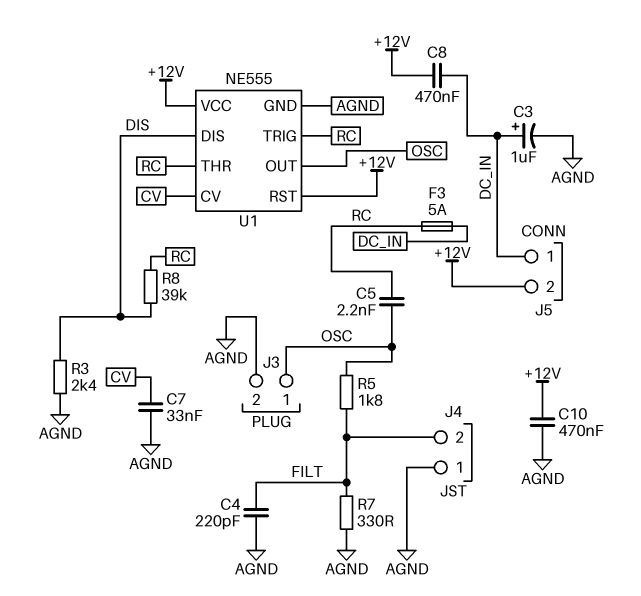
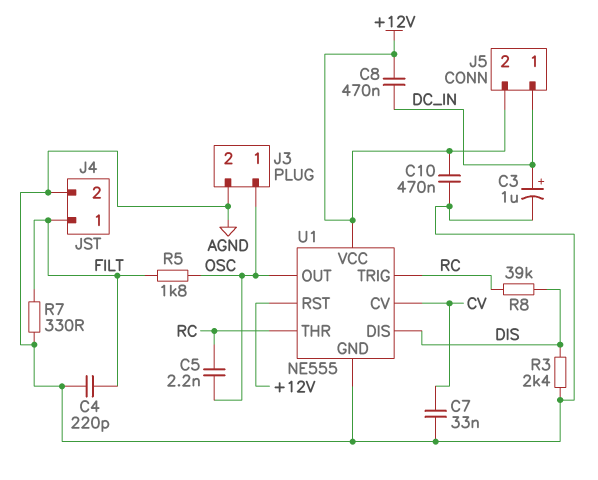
F3: 5A (DC_IN, RC) -> none
J4 pin 1: AGND -> FILT
J4 pin 2: FILT -> AGND

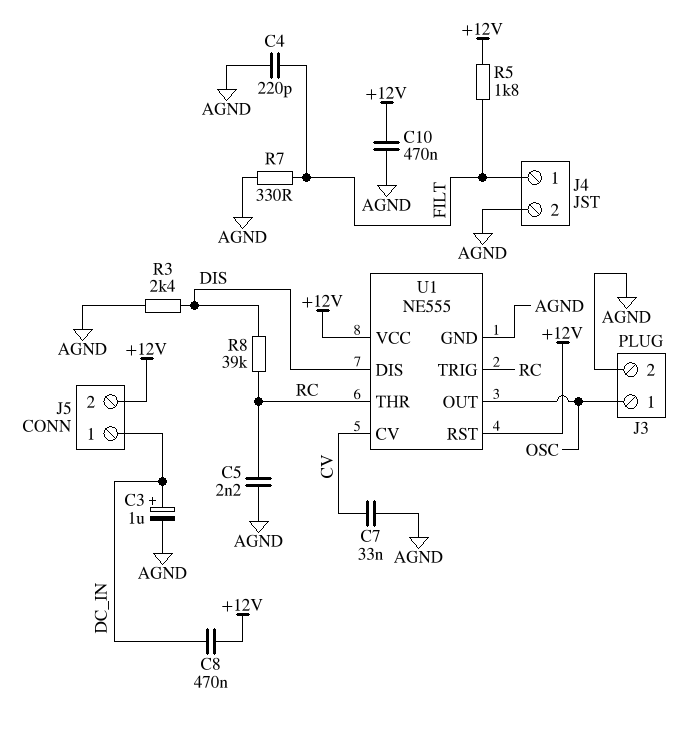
C5: 2.2nF (OSC, RC) -> 2.2nF (AGND, RC)
R5: 1.8k (FILT, OSC) -> 1.8k (+12V, FILT)

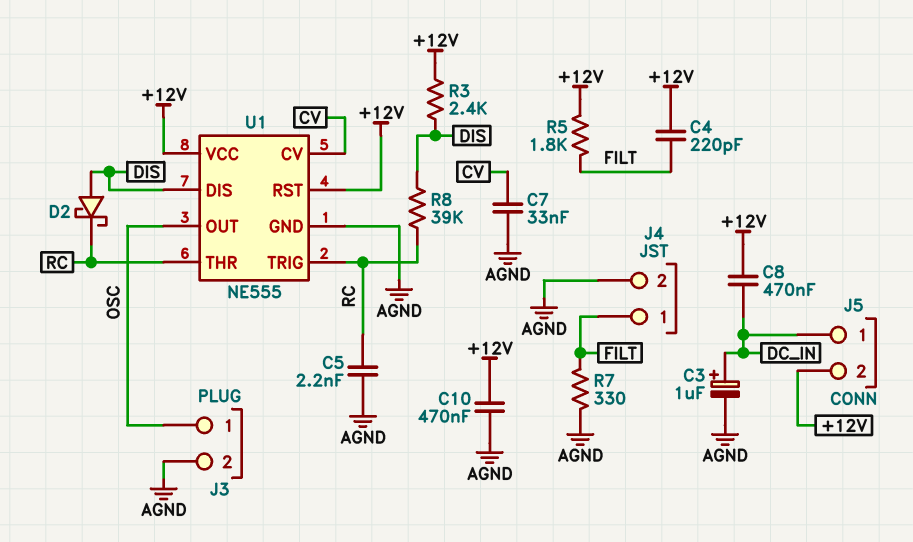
C4: 220pF (AGND, FILT) -> 220pF (+12V, FILT)
D2: none -> schottky (A DIS, K RC)
R3: 2.4k (AGND, DIS) -> 2.4k (+12V, DIS)

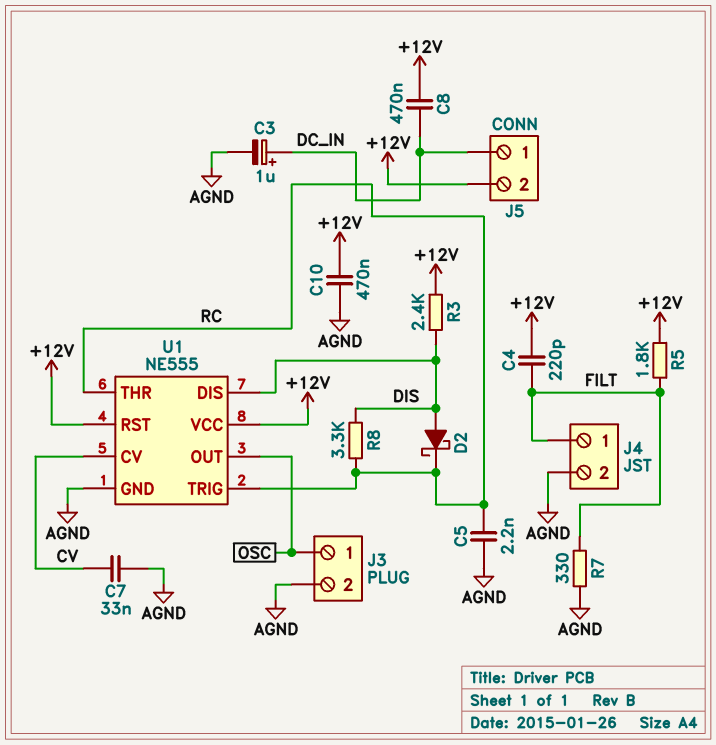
R8: 39k (DIS, RC) -> 3.3k (DIS, RC)

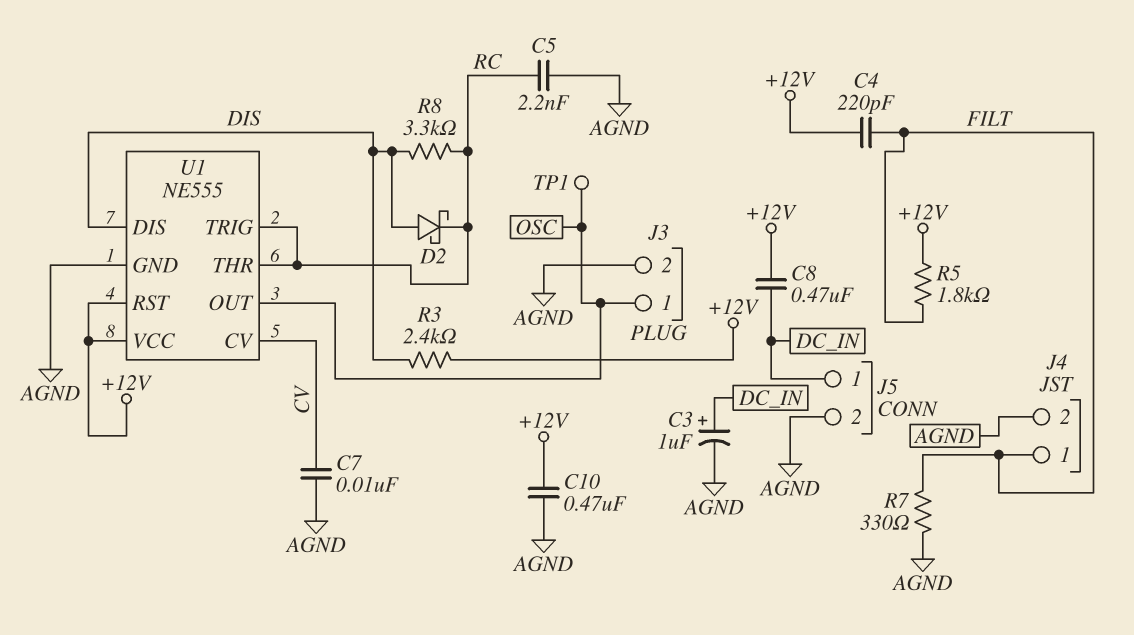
C7: 33nF (AGND, CV) -> 10nF (AGND, CV)
J5 pin 2: +12V -> AGND
TP1: none -> test point (OSC)

